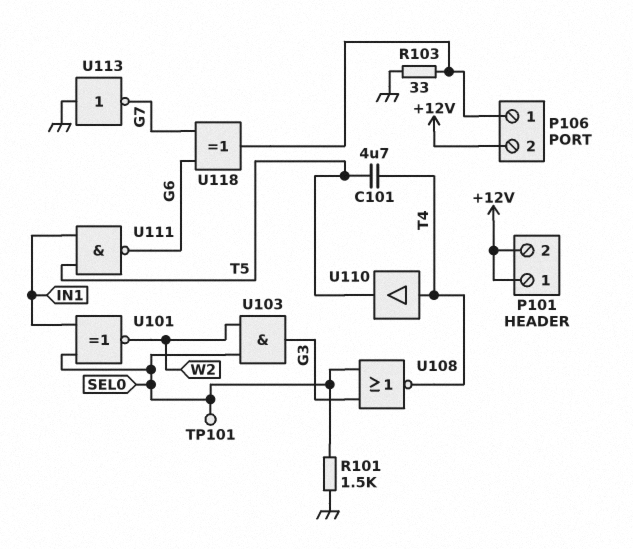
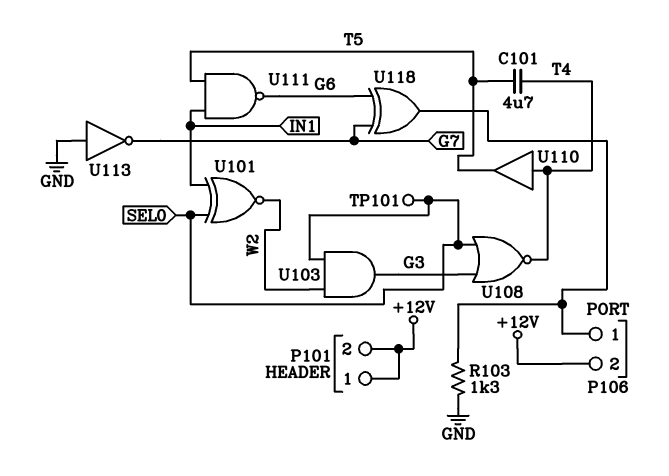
R101: 1.5k (GND, SEL0) -> none
R103: 33 (GND, P106/1) -> 1.3k (GND, P106/1)

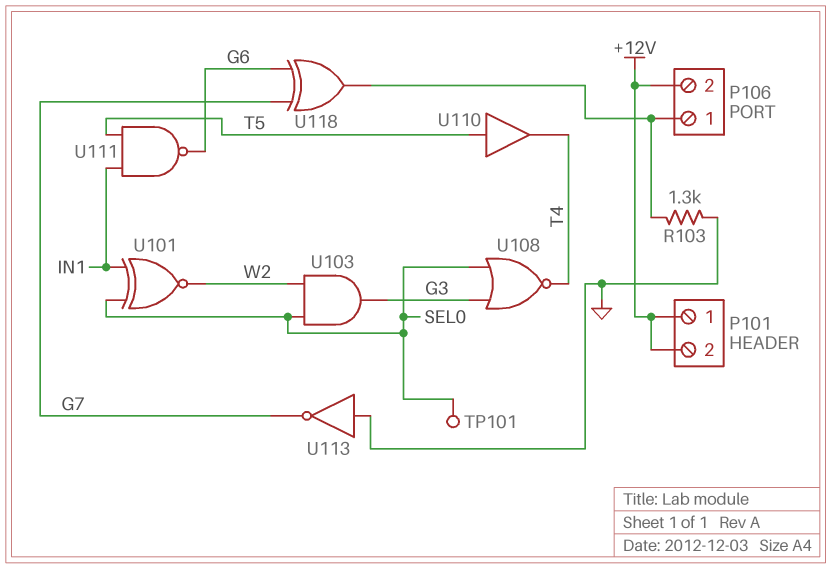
C101: 4.7uF (T4, T5) -> none
U110: buffer (in T4, out T5) -> buffer (in T5, out T4)

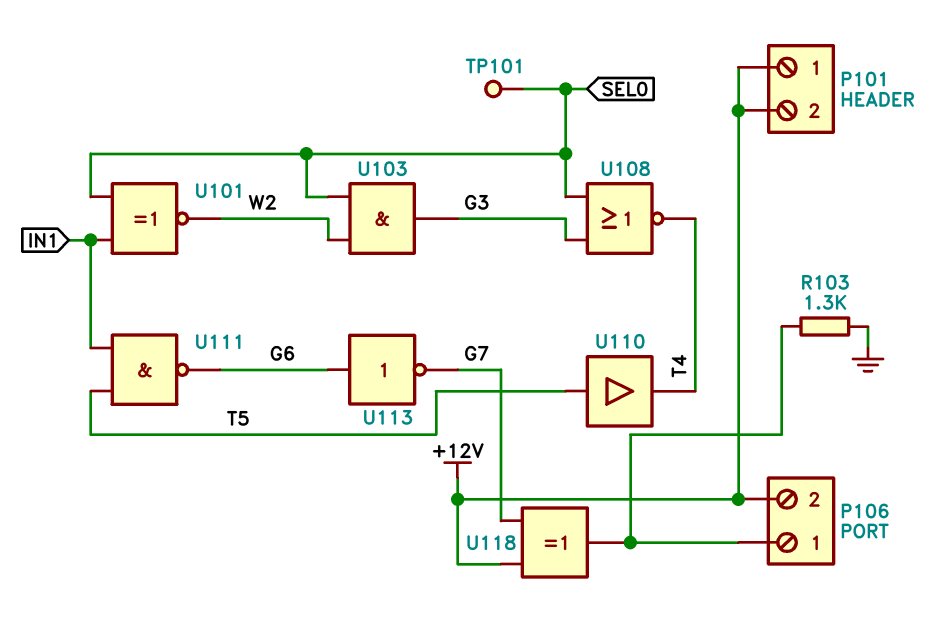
U113: NOT (in GND, out G7) -> NOT (in G6, out G7)
U118: XOR (in G6, in G7, out P106/1) -> XOR (in +12V, in G7, out P106/1)

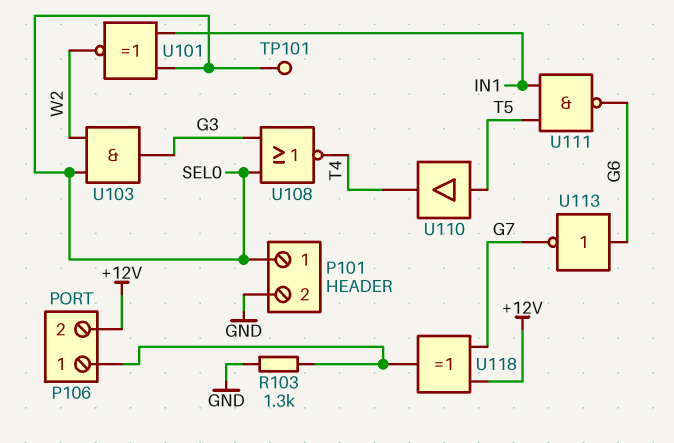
P101 pin 1: +12V -> SEL0
P101 pin 2: +12V -> GND

